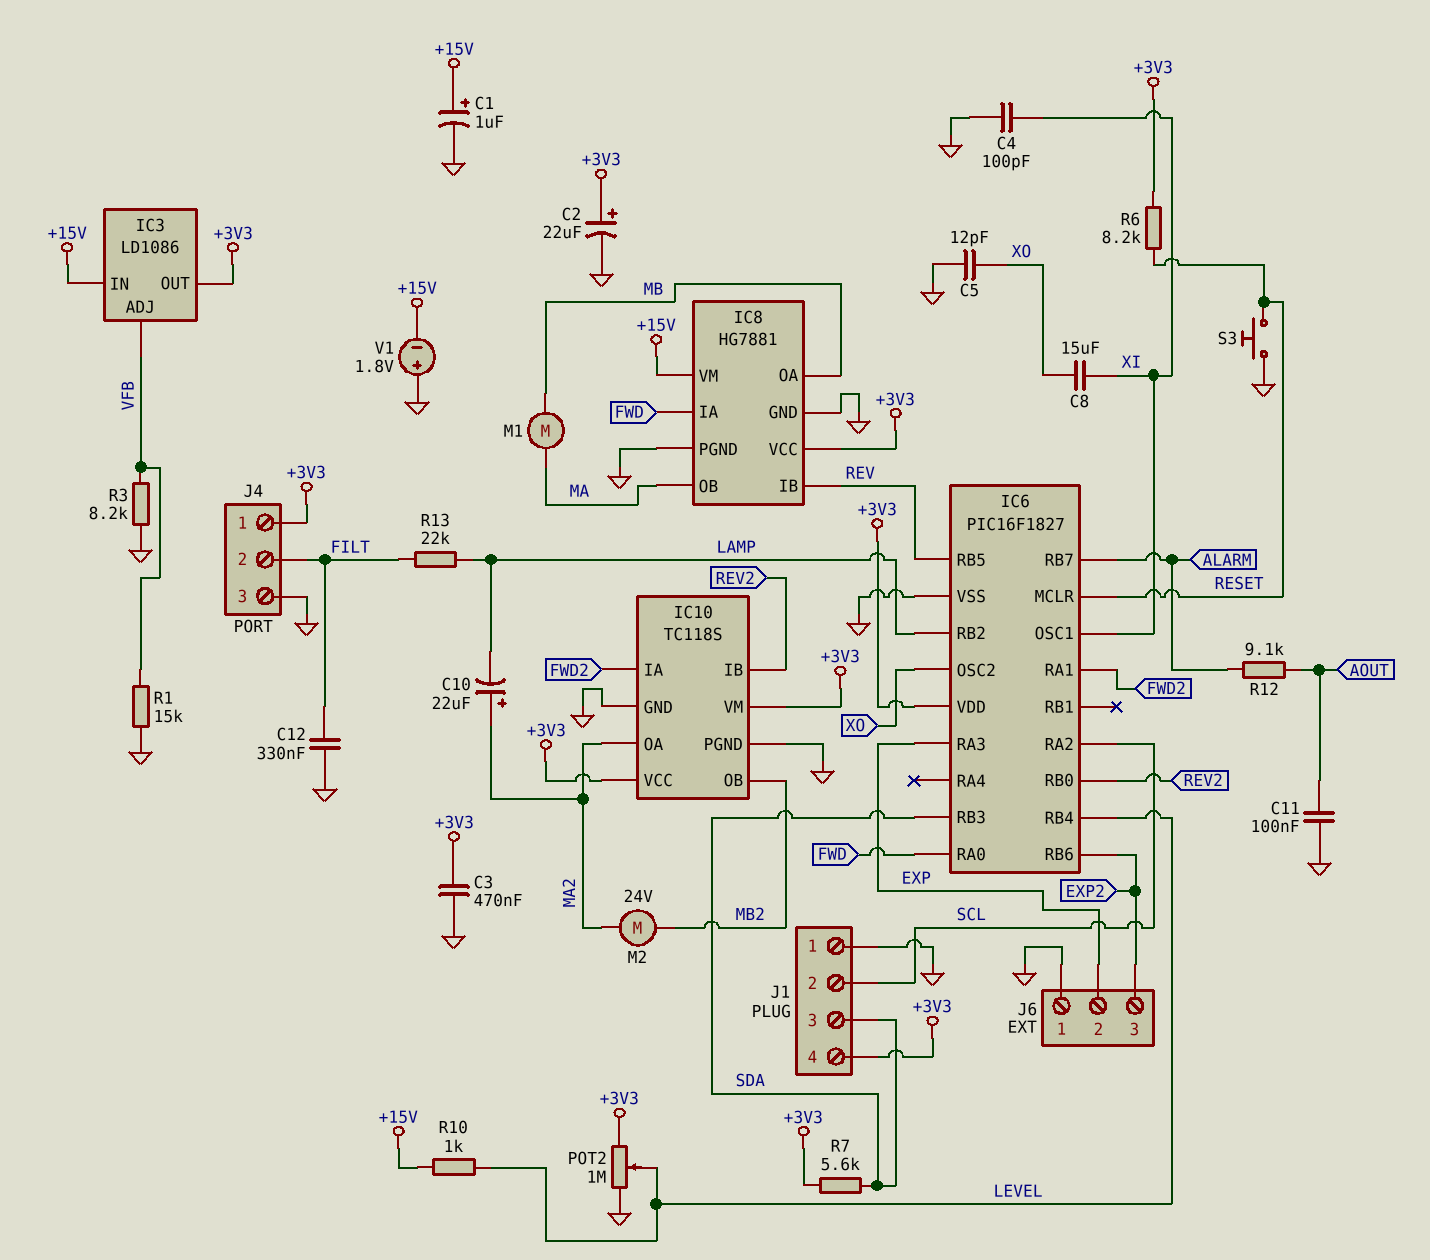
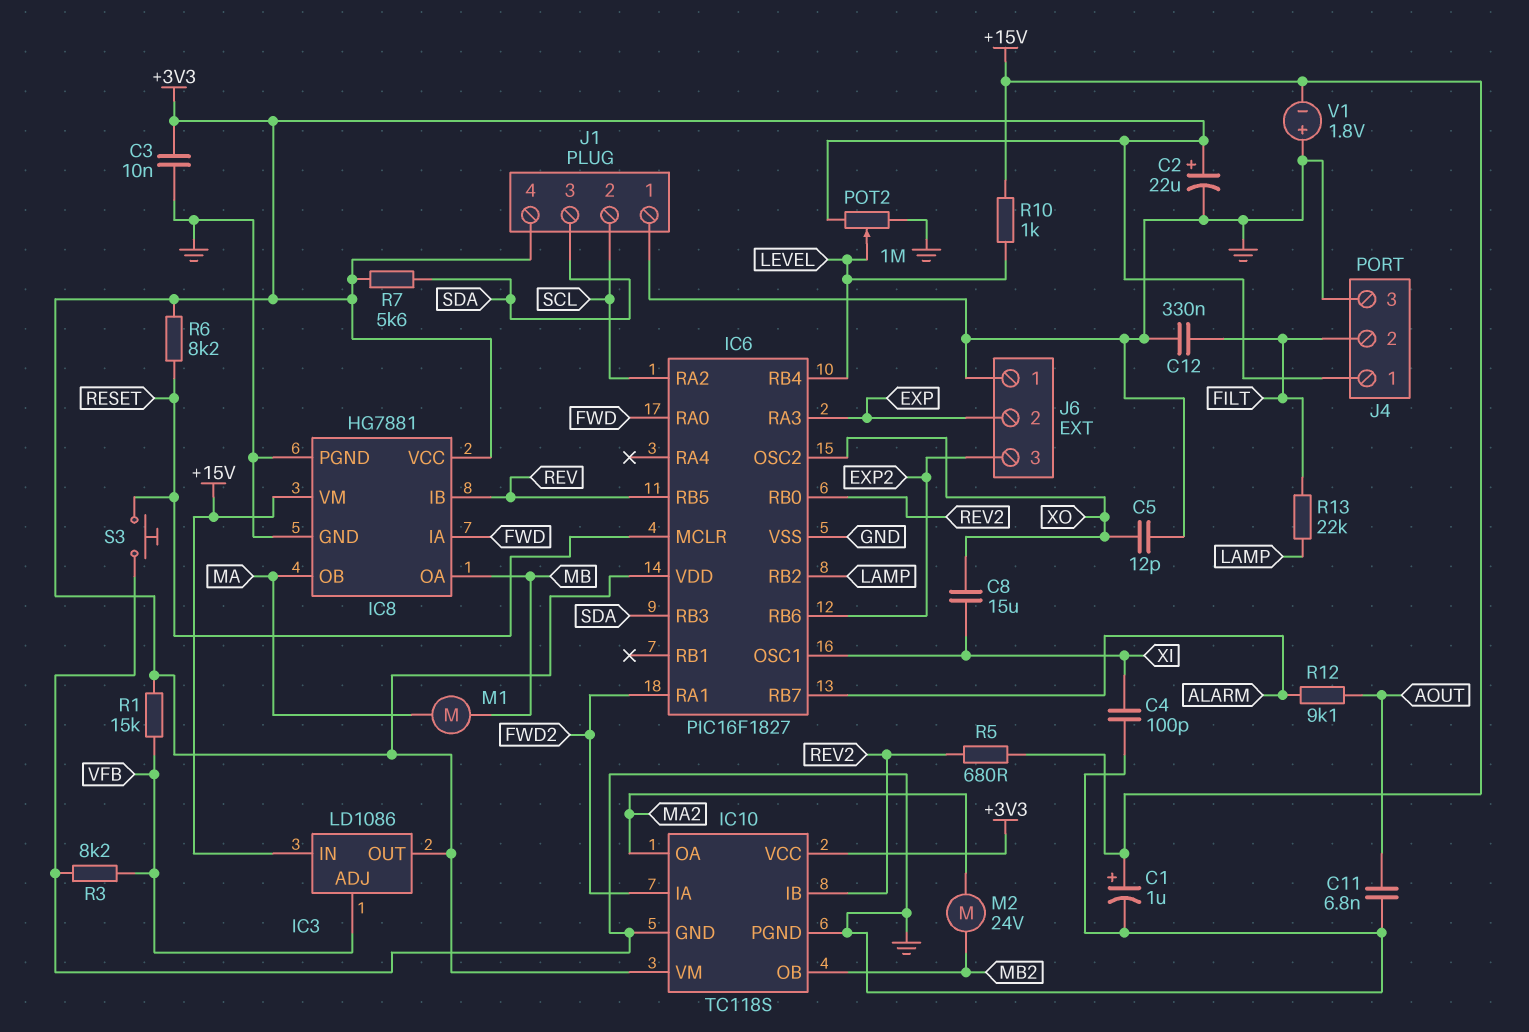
C3: 470nF (+3V3, GND) -> 10nF (+3V3, GND)
C10: 22uF (plus MA2, minus LAMP) -> none
C11: 100nF (AOUT, GND) -> 6.8nF (AOUT, GND)
R1: 15k (GND, VFB) -> 15k (+3V3, VFB)
R5: none -> 680 (+15V, REV2)

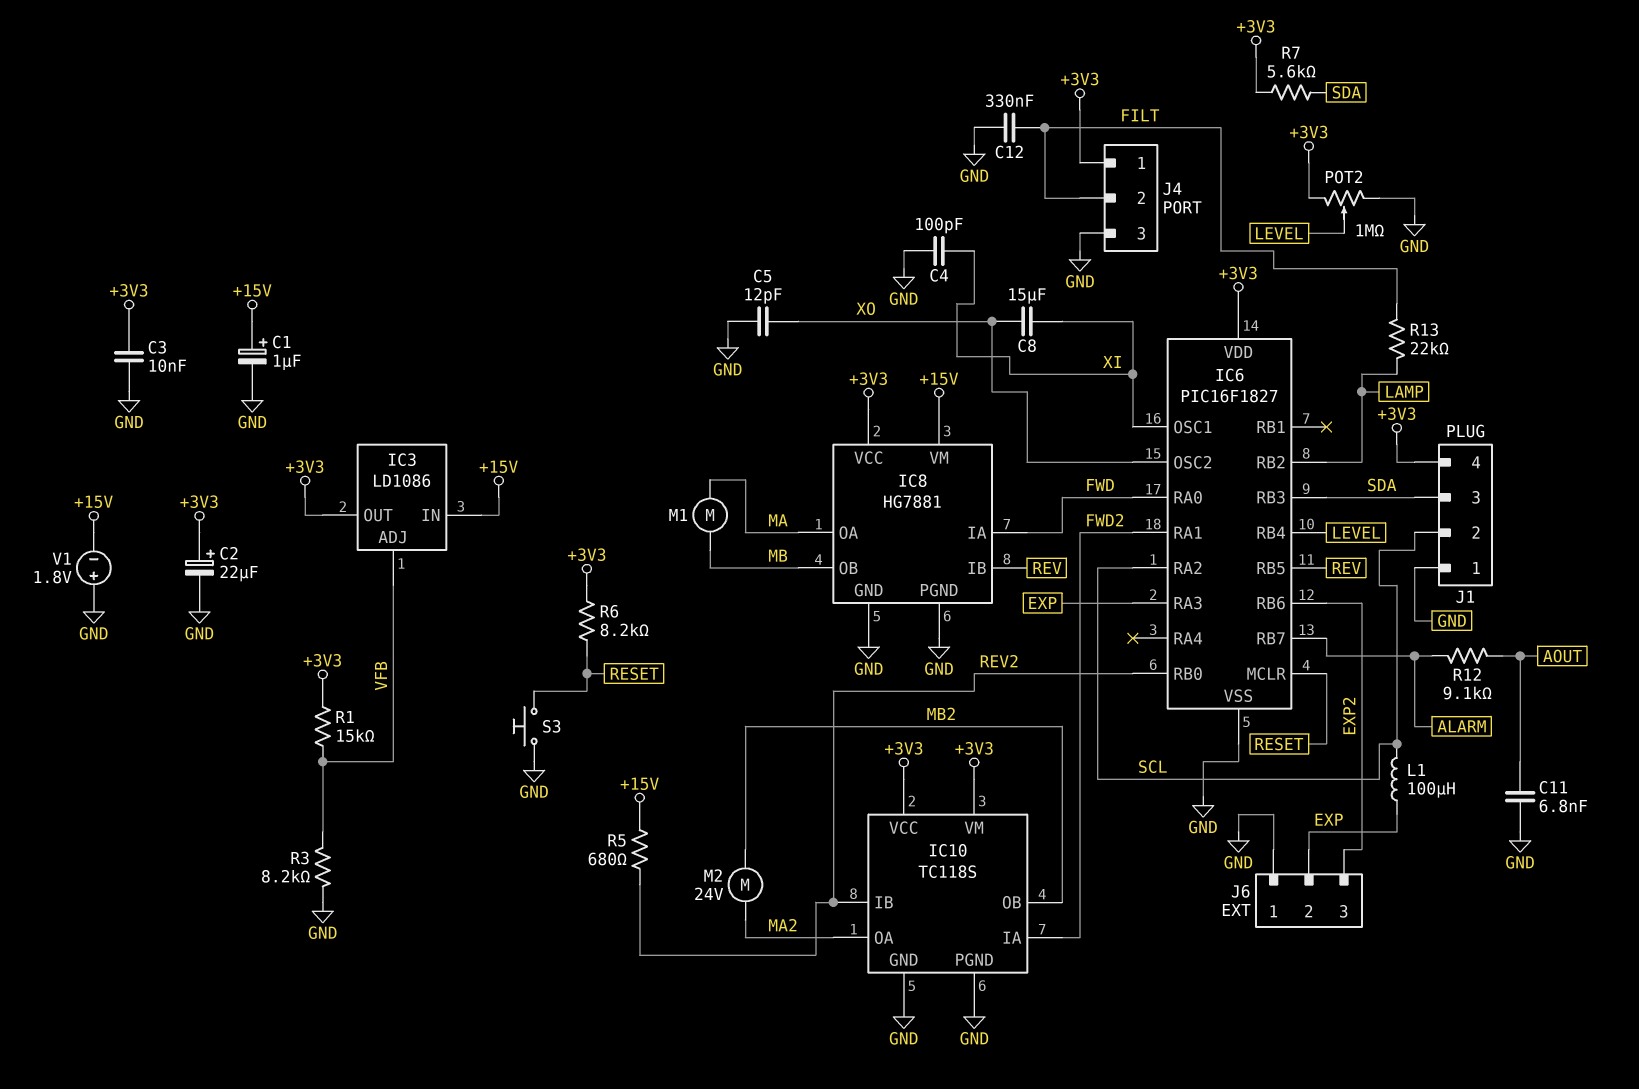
IC8 pin OA: MB -> MA
IC8 pin OB: MA -> MB
L1: none -> 100uH (EXP, SCL)
R10: 1k (+15V, LEVEL) -> none

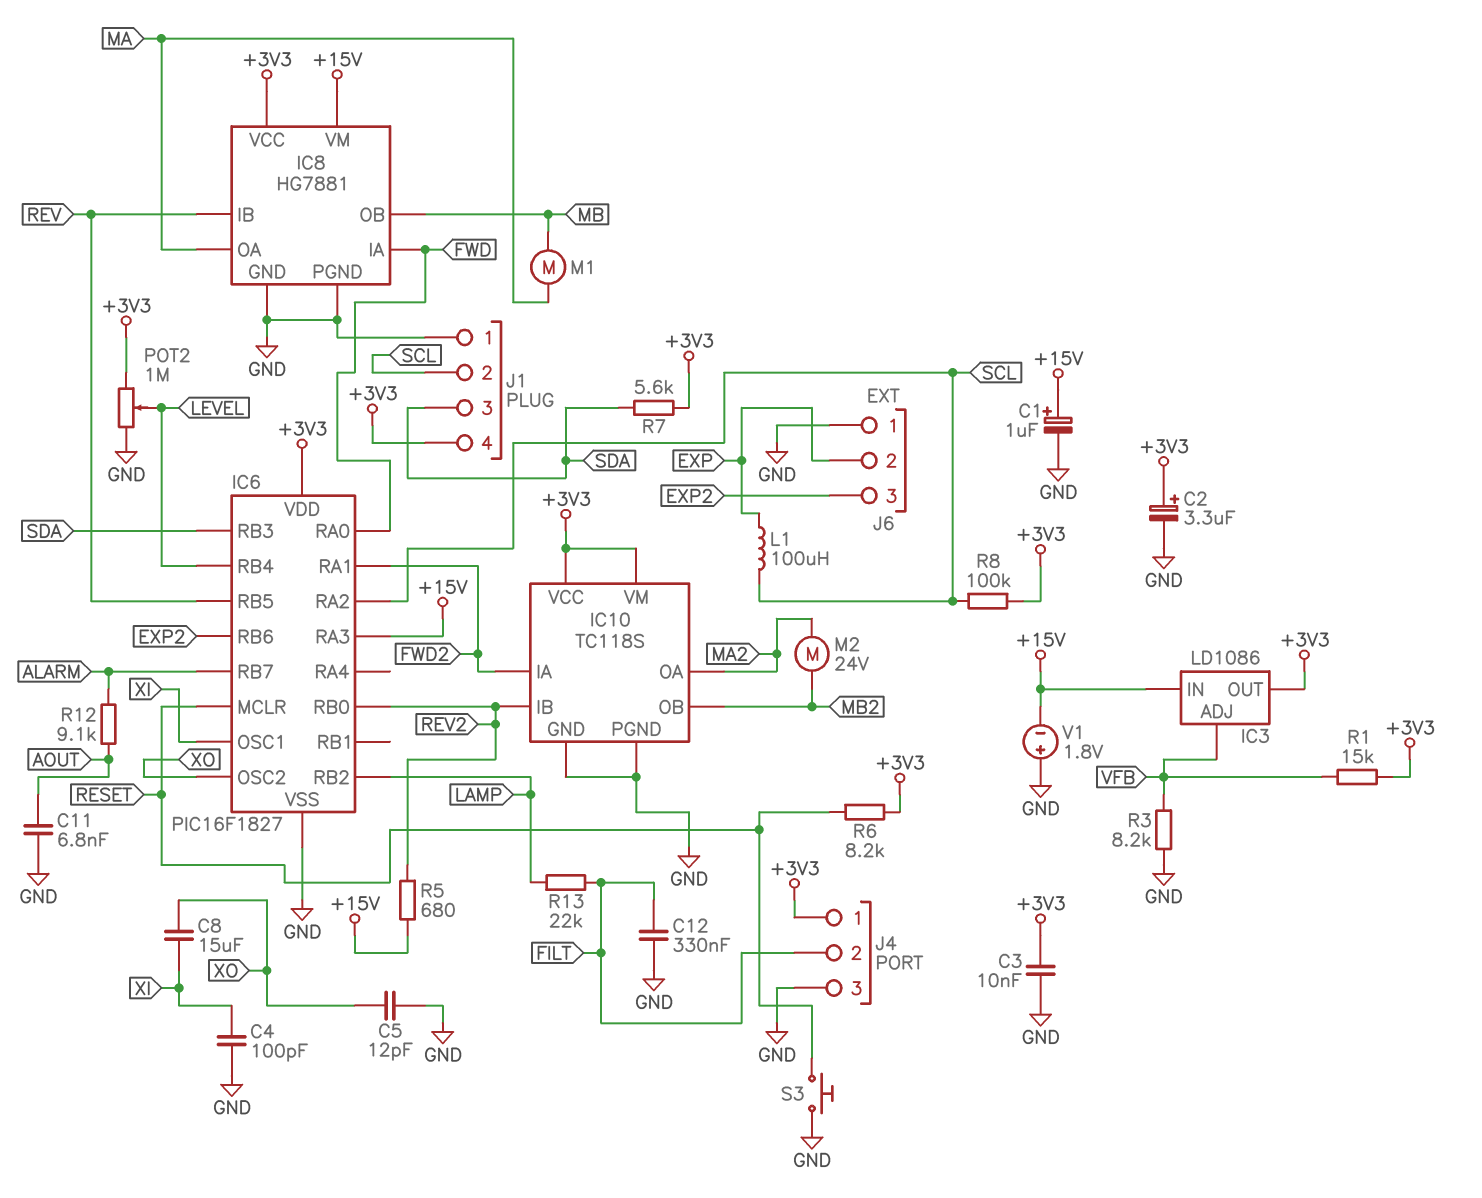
C2: 22uF (plus +3V3, minus GND) -> 3.3uF (plus +3V3, minus GND)
IC6 pin RA3: EXP -> +15V
R8: none -> 100k (+3V3, SCL)

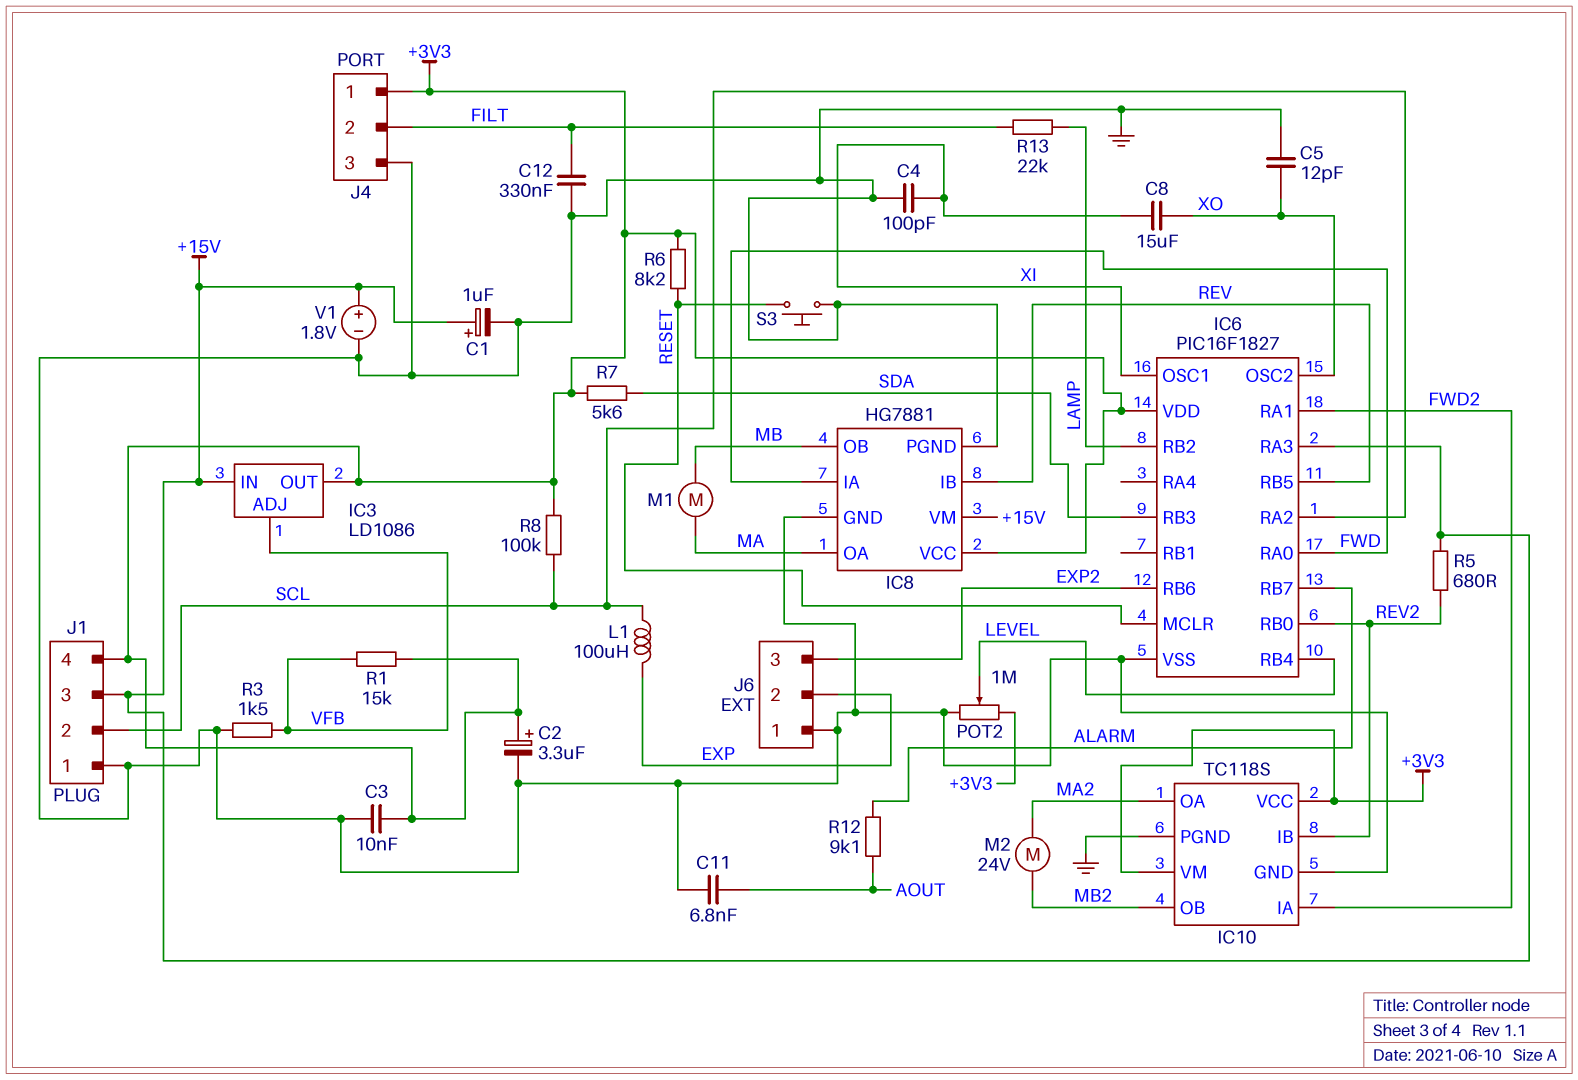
J1 pin 3: SDA -> +15V
R3: 8.2k (GND, VFB) -> 1.5k (GND, VFB)
V1: 1.8V (plus GND, minus +15V) -> 1.8V (plus +15V, minus GND)

